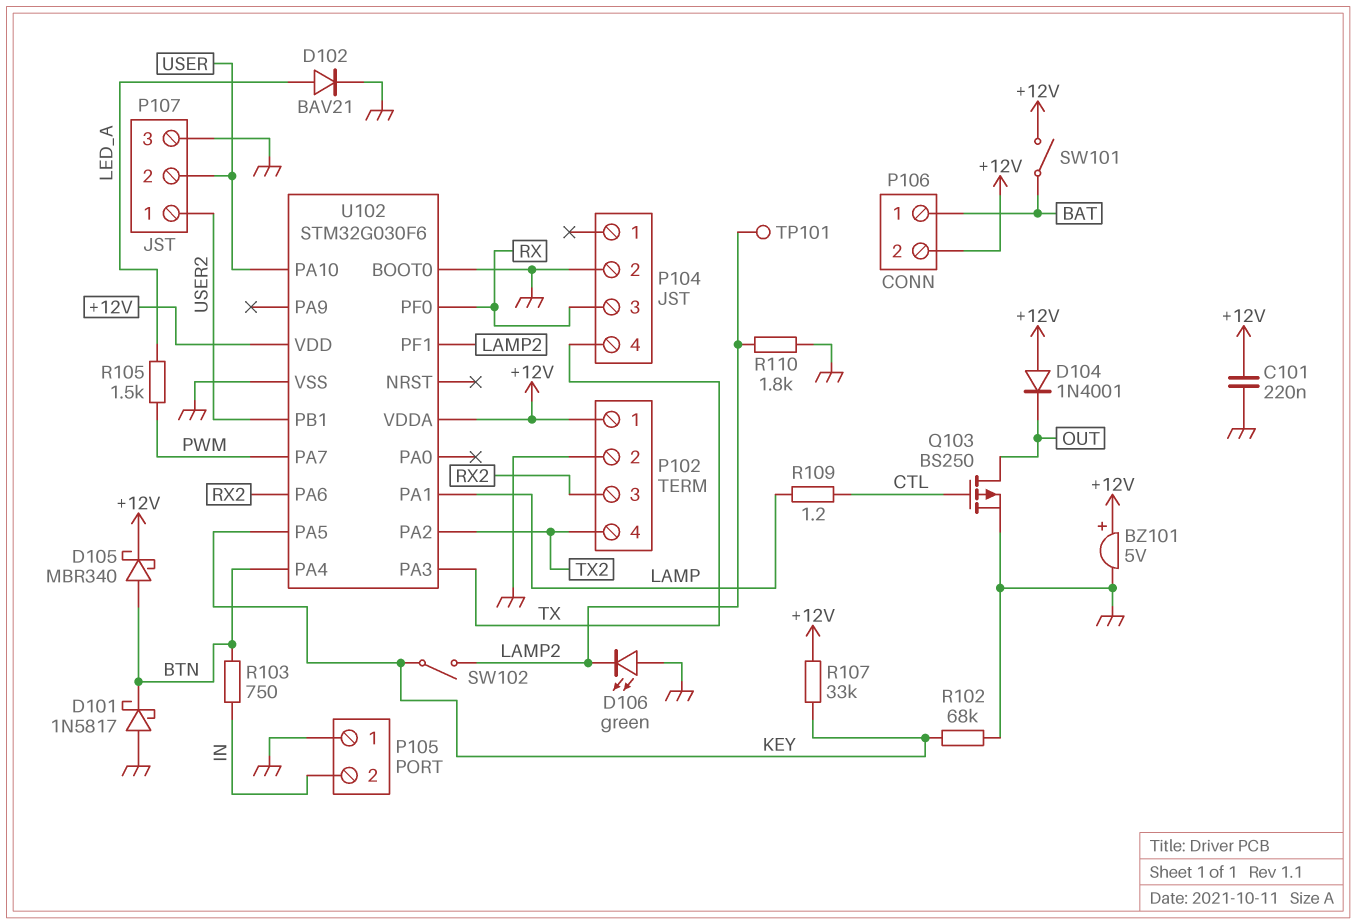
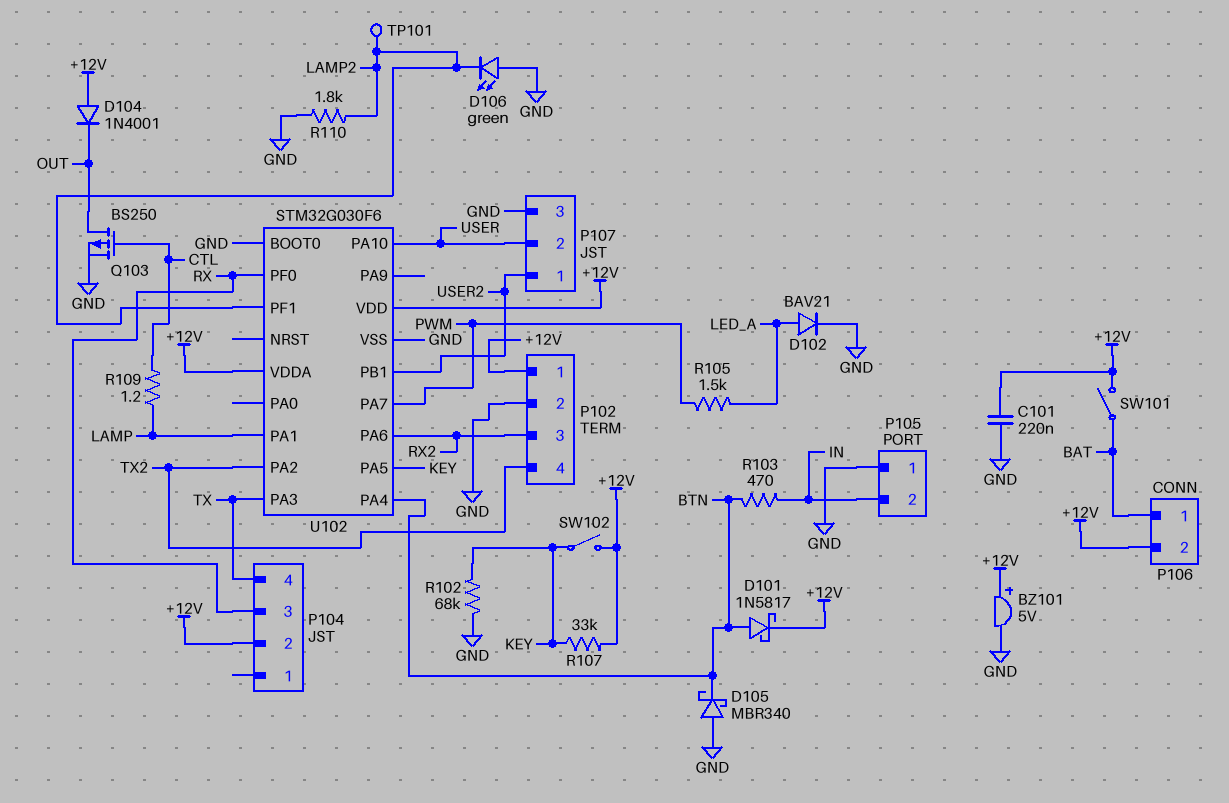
D101: schottky 1N5817 (A GND, K BTN) -> schottky 1N5817 (A BTN, K +12V)
D105: schottky MBR340 (A BTN, K +12V) -> schottky MBR340 (A GND, K BTN)
P104 pin 2: GND -> +12V
R103: 750 (BTN, IN) -> 470 (BTN, IN)
SW102: switch (KEY, LAMP2) -> switch (+12V, KEY)

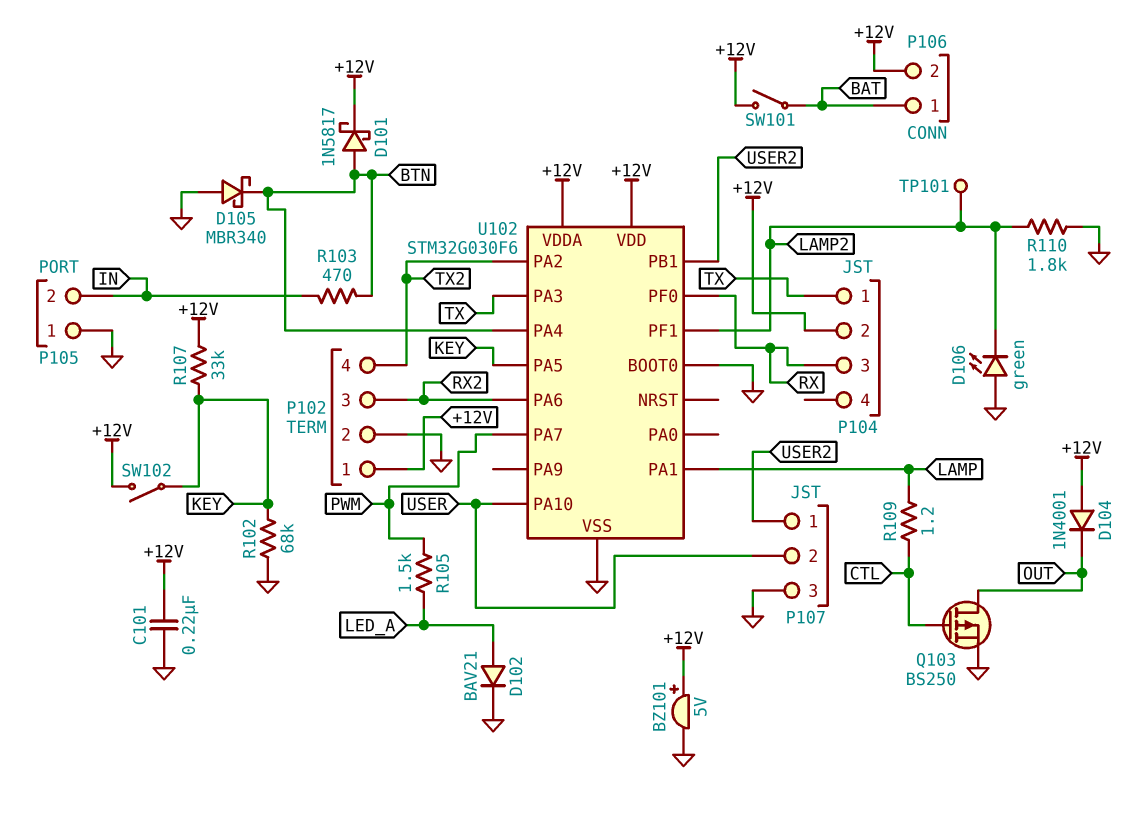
P104 pin 1: none -> TX
P104 pin 4: TX -> none

